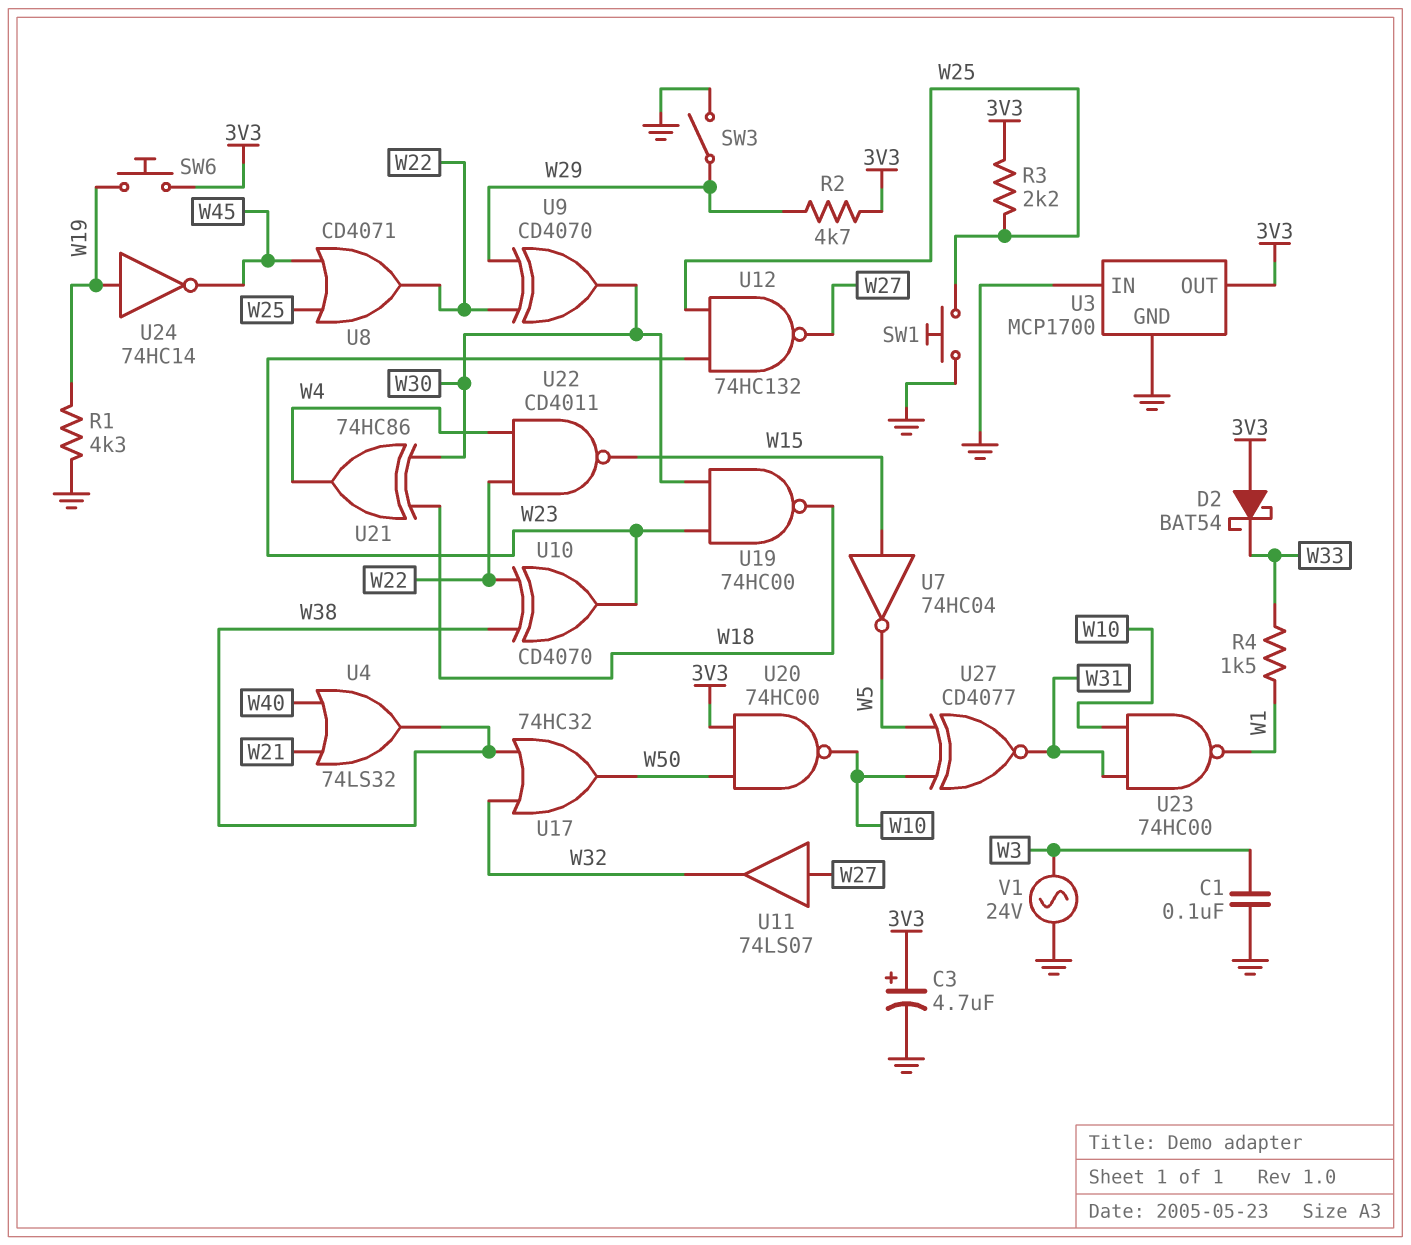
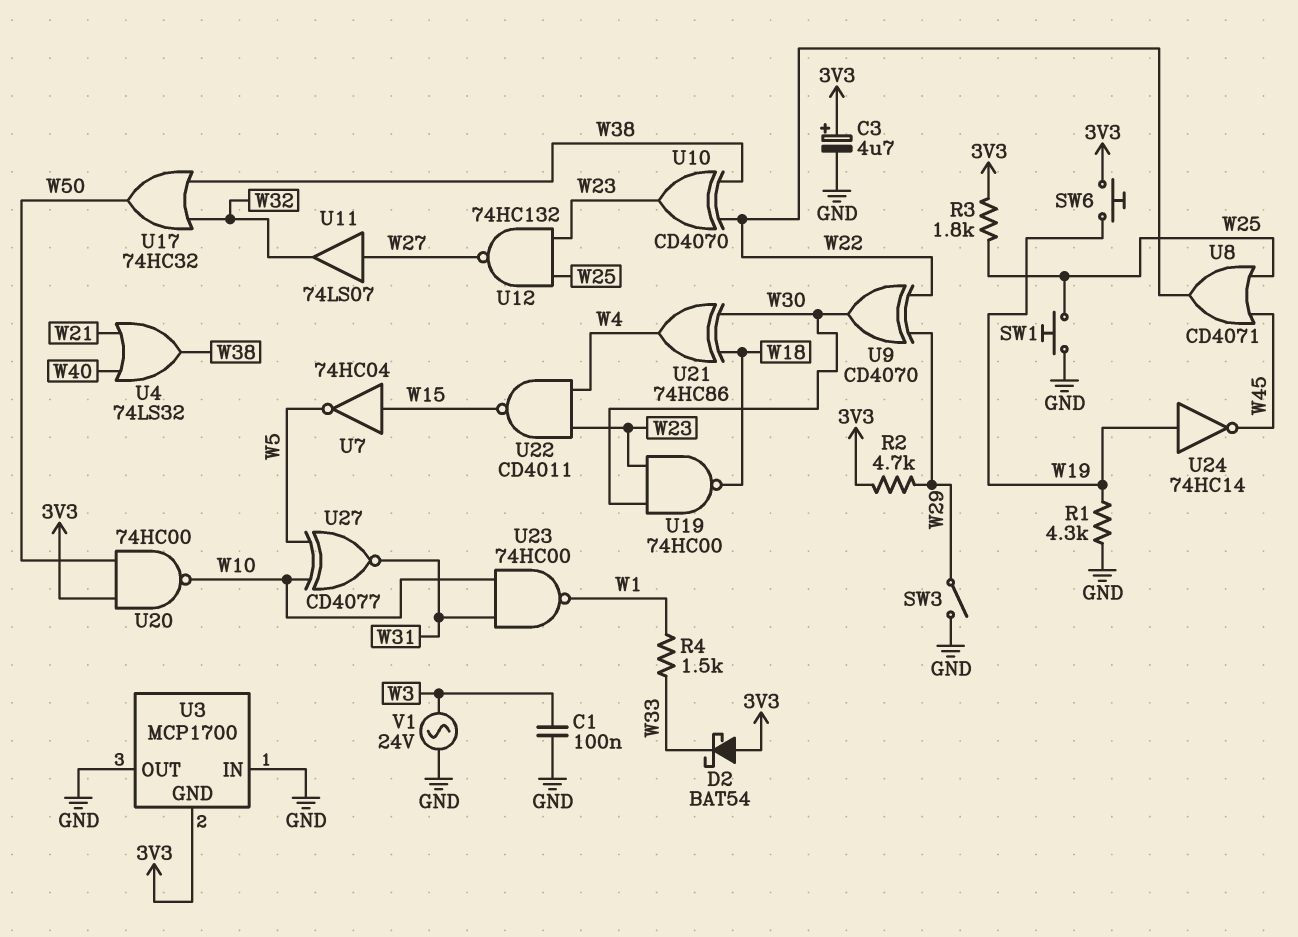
R3: 2.2k (3V3, W25) -> 1.8k (3V3, W25)
U3 pin GND: GND -> 3V3
U3 pin OUT: 3V3 -> GND
U22: NAND CD4011 (in W4, in W22, out W15) -> NAND CD4011 (in W4, in W23, out W15)

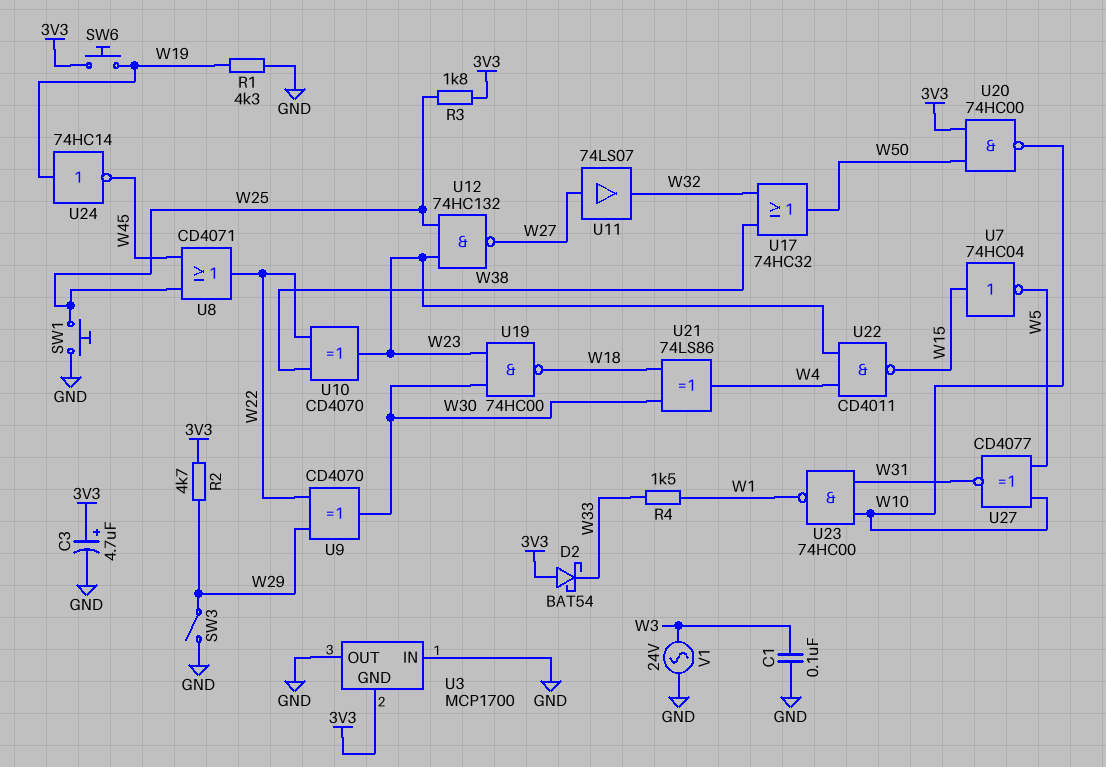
U4: OR 74LS32 (in W21, in W40, out W38) -> none
U21: XOR 74HC86 (in W18, in W30, out W4) -> XOR 74LS86 (in W18, in W30, out W4)

